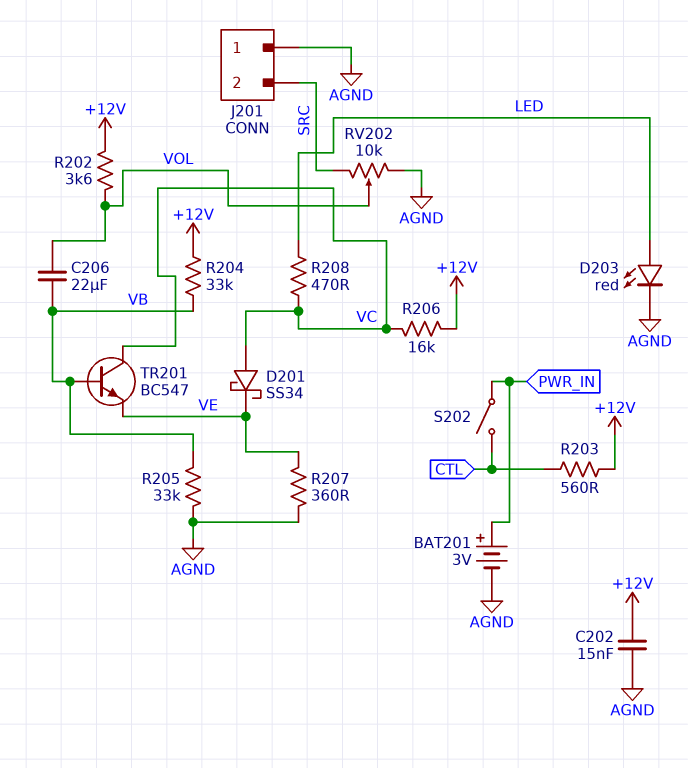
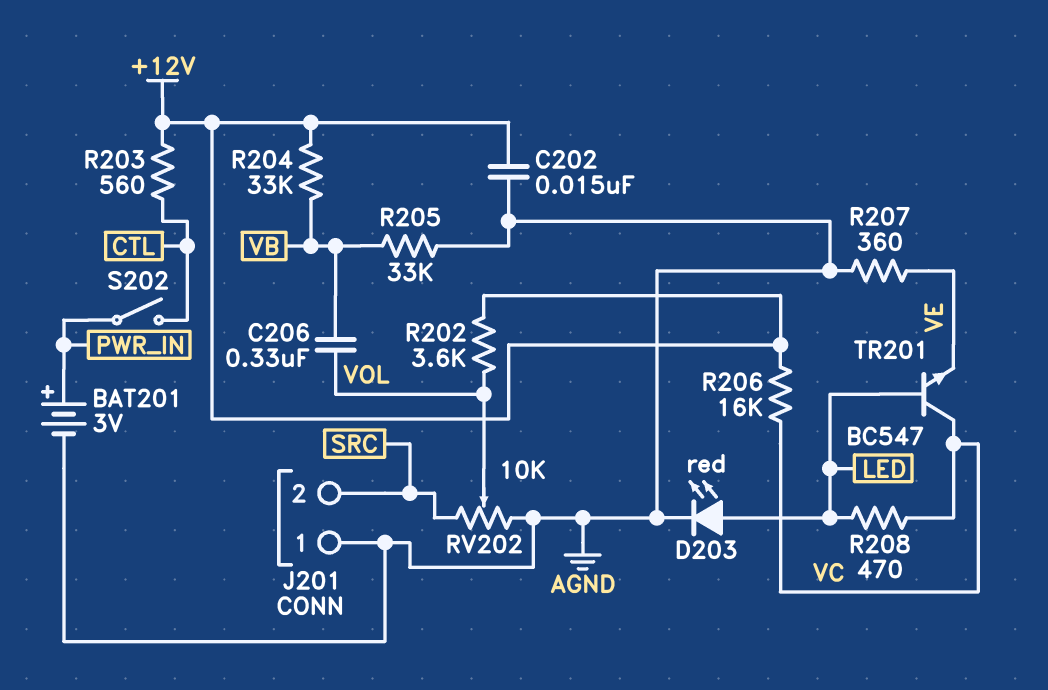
C206: 22uF (VB, VOL) -> 330nF (VB, VOL)
D201: schottky SS34 (A VC, K VE) -> none
TR201: NPN BC547 (B VB, C VC, E VE) -> NPN BC547 (B LED, C VC, E VE)

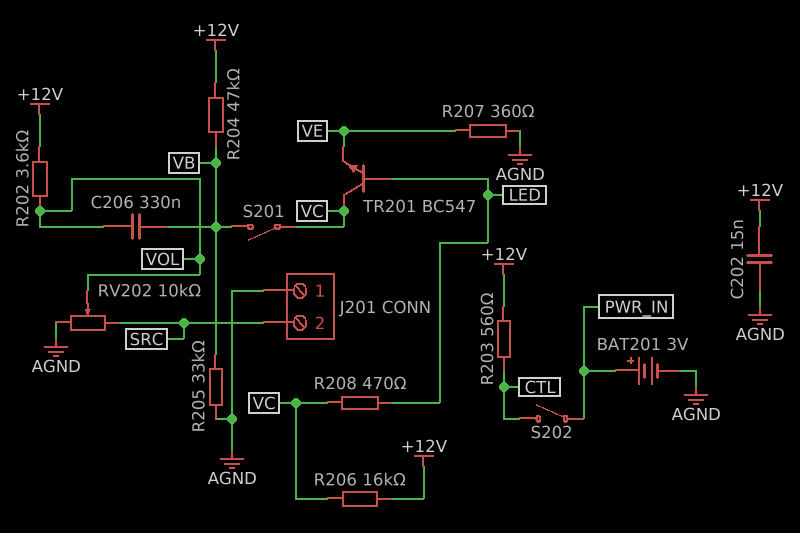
D203: LED red (A LED, K AGND) -> none
R204: 33k (+12V, VB) -> 47k (+12V, VB)
S201: none -> switch (VB, VC)

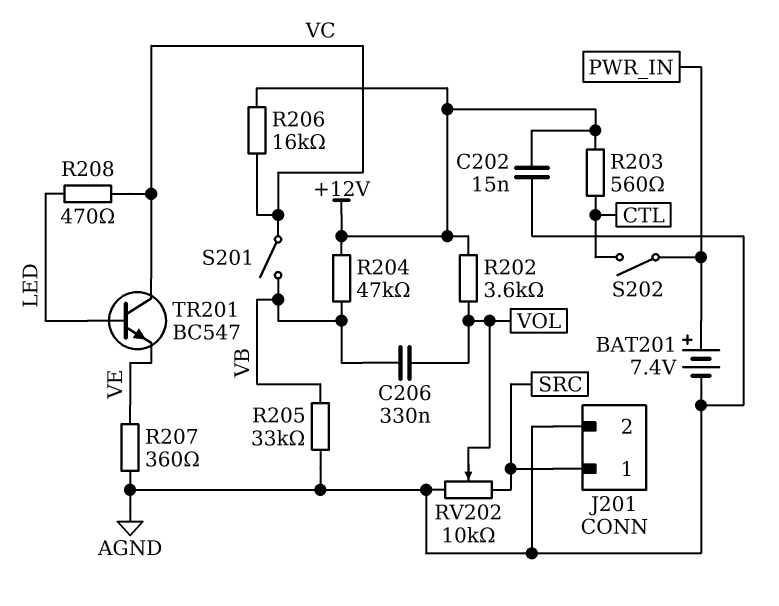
BAT201: 3V (plus PWR_IN, minus AGND) -> 7.4V (plus PWR_IN, minus AGND)
J201 pin 1: AGND -> SRC
J201 pin 2: SRC -> AGND

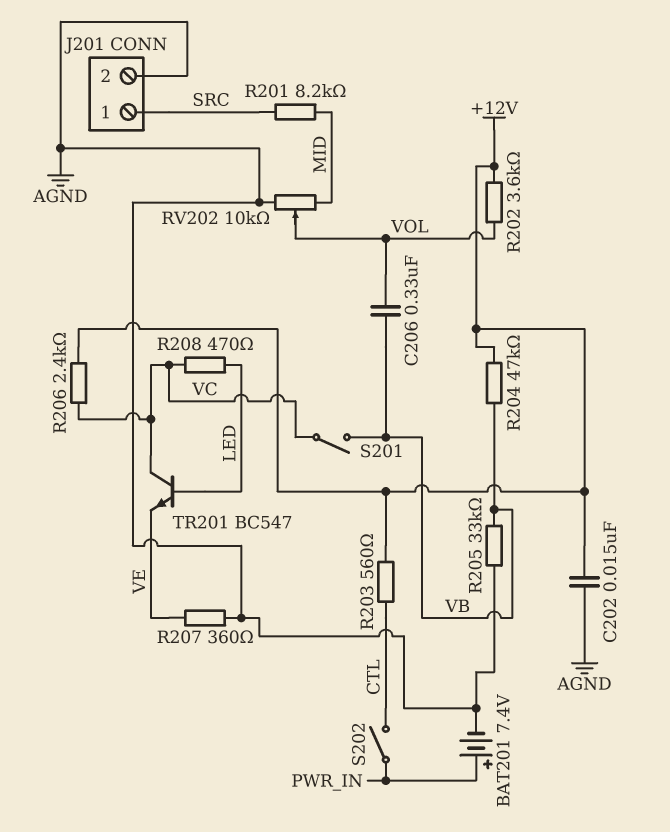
R201: none -> 8.2k (MID, SRC)
R206: 16k (+12V, VC) -> 2.4k (+12V, VC)
RV202: 10k (AGND, SRC, wiper VOL) -> 10k (AGND, MID, wiper VOL)

